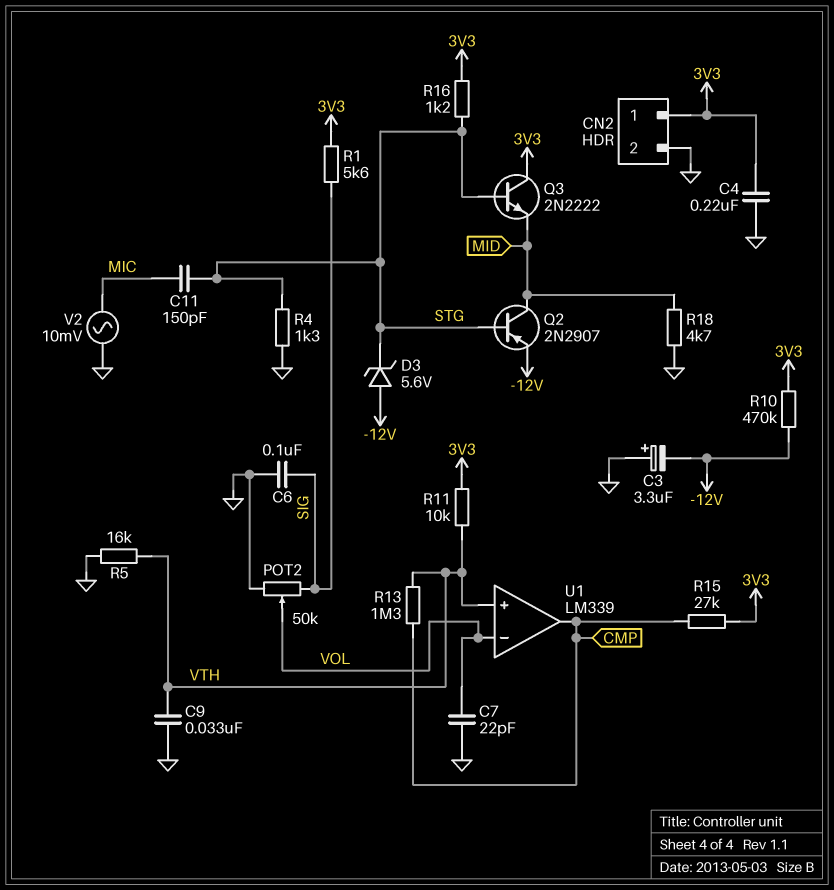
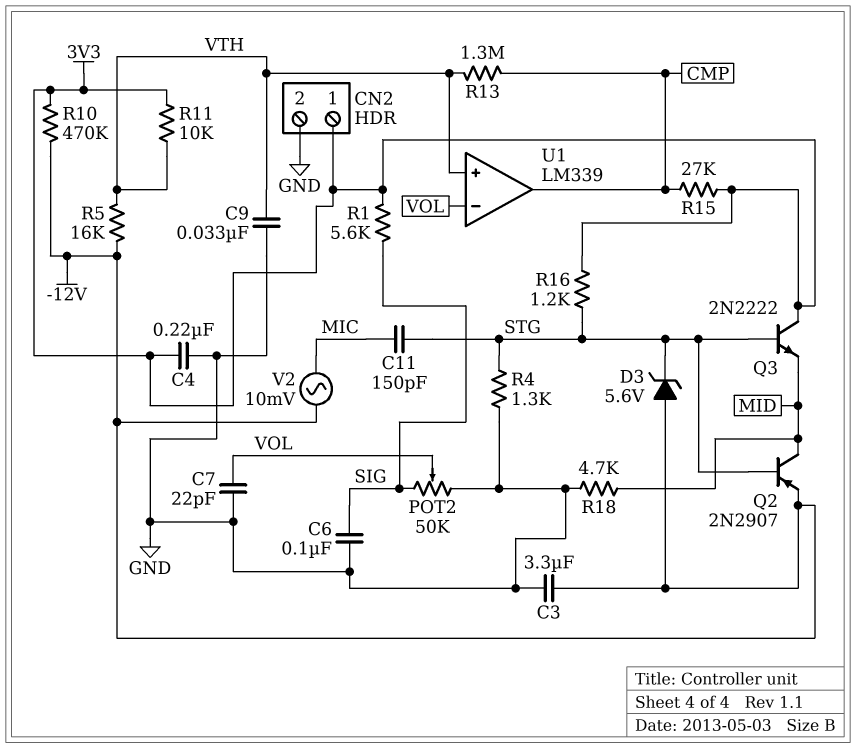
C3: 3.3uF (plus GND, minus -12V) -> 3.3uF (-12V, GND)
R5: 16k (GND, VTH) -> 16k (-12V, VTH)
V2: AC 10mV (GND, MIC) -> AC 10mV (-12V, MIC)

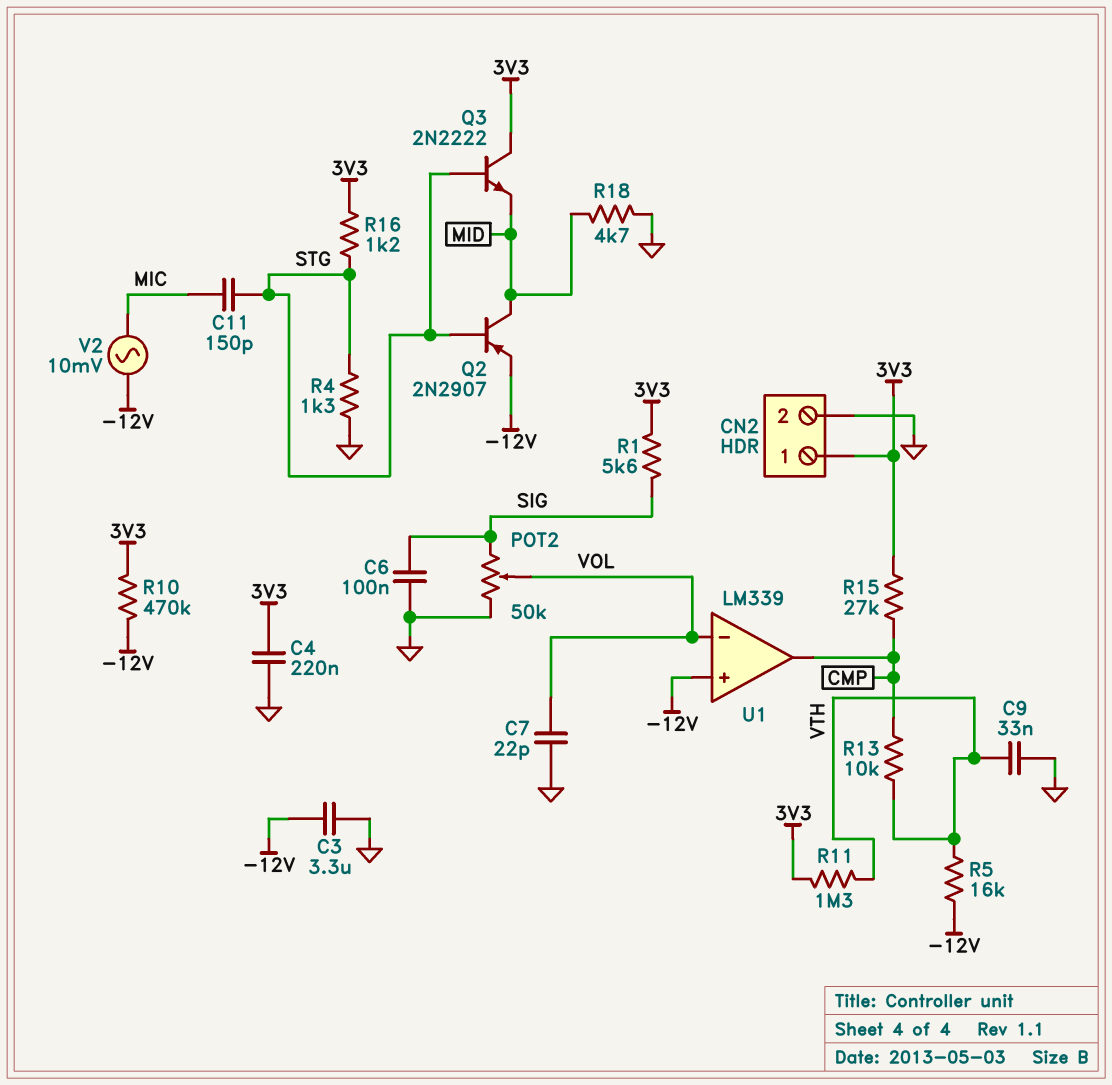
D3: zener 5.6V (A -12V, K STG) -> none
R11: 10k (3V3, VTH) -> 1.3M (3V3, VTH)
R13: 1.3M (CMP, VTH) -> 10k (CMP, VTH)
U1 pin in+: VTH -> -12V

